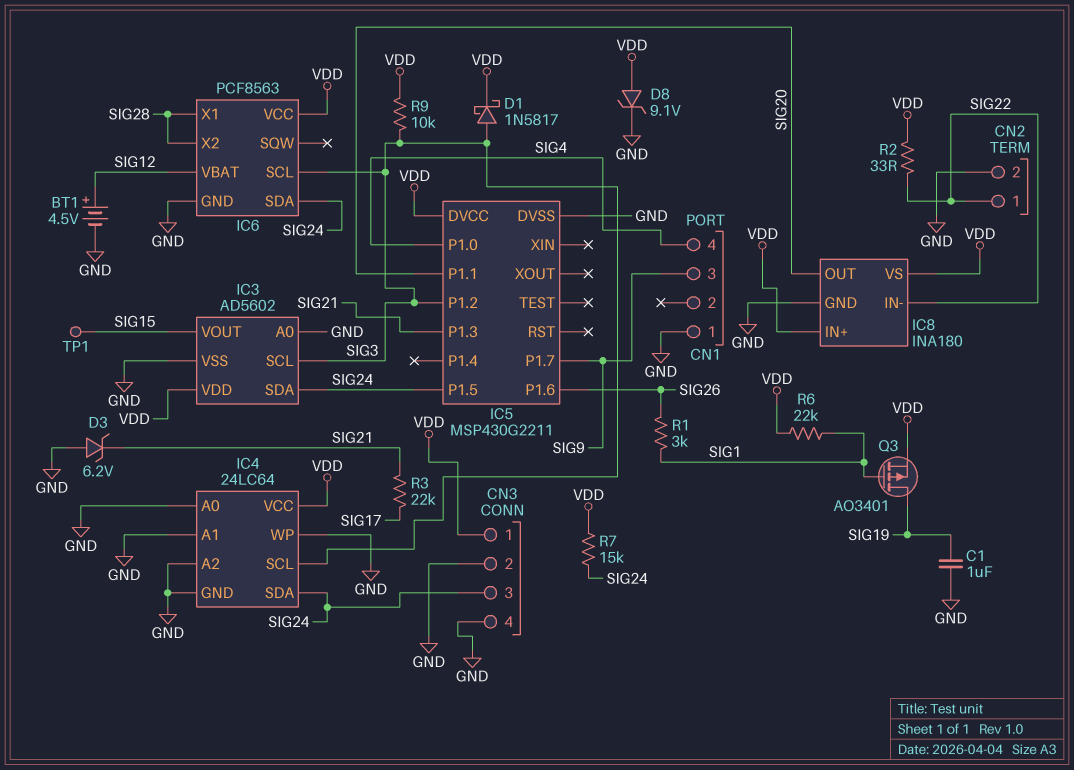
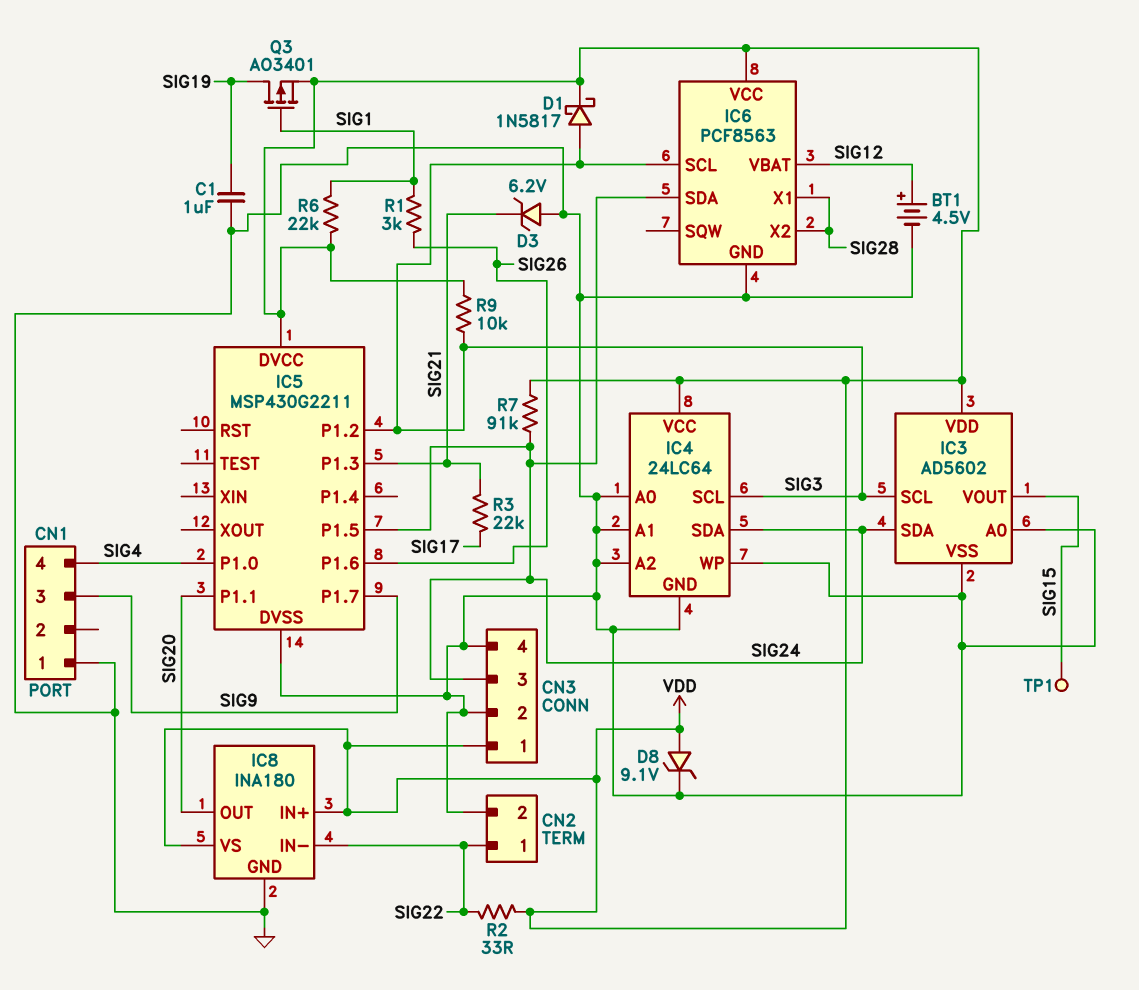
R7: 15k (SIG24, VDD) -> 91k (SIG24, VDD)

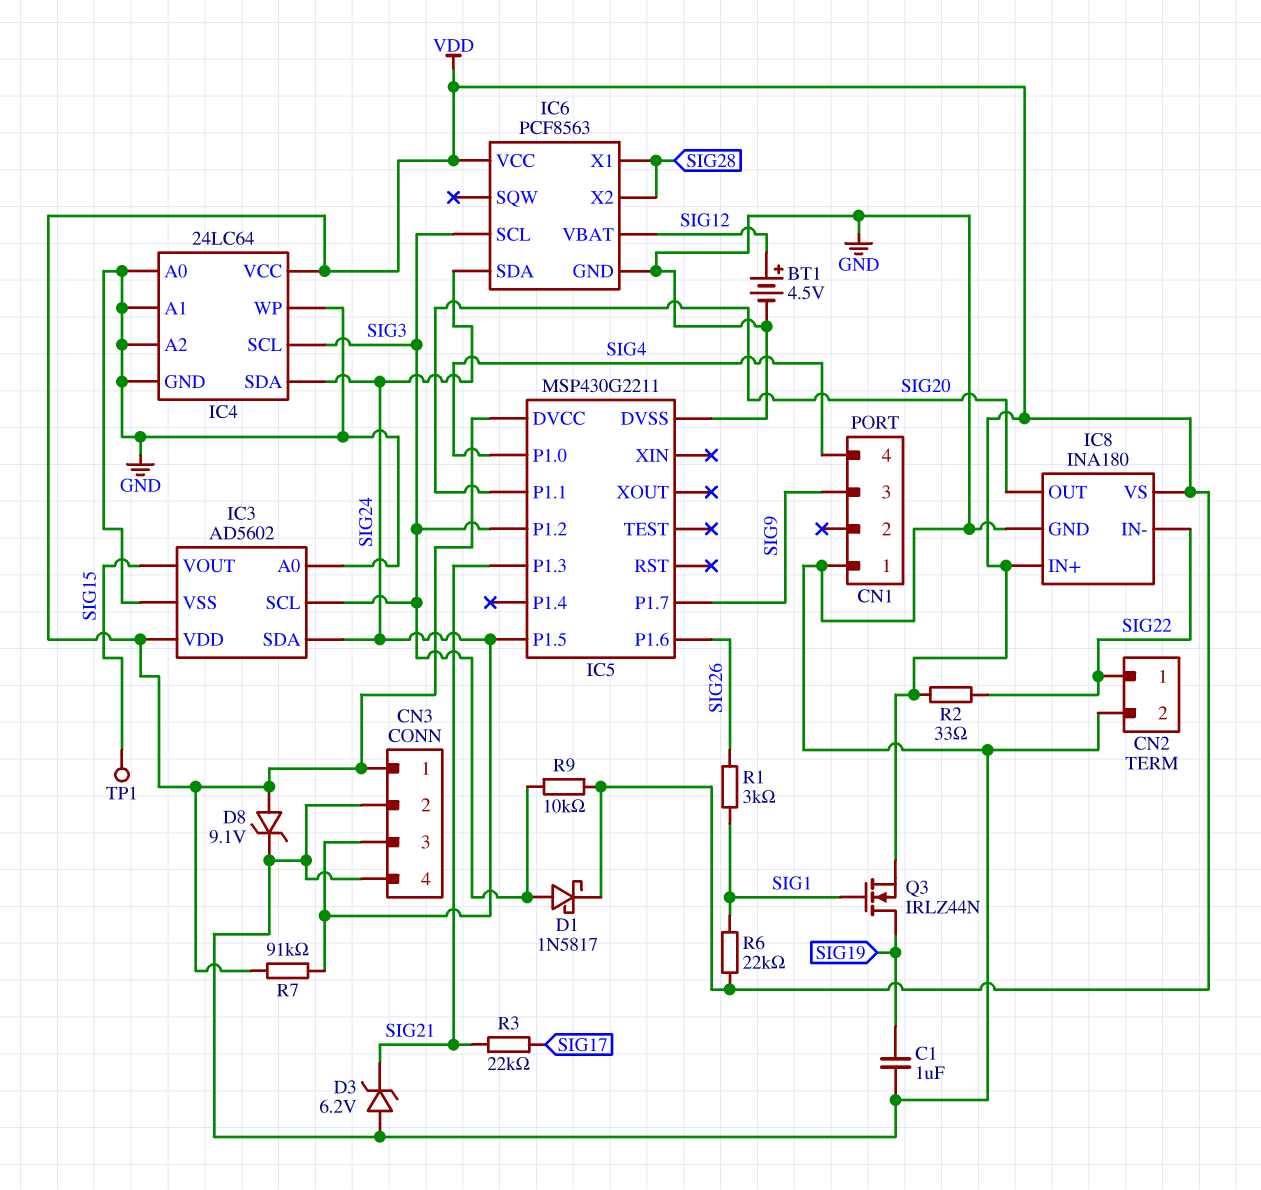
Q3: PMOS AO3401 (G SIG1, D SIG19, S VDD) -> NMOS IRLZ44N (G SIG1, D SIG19, S VDD)

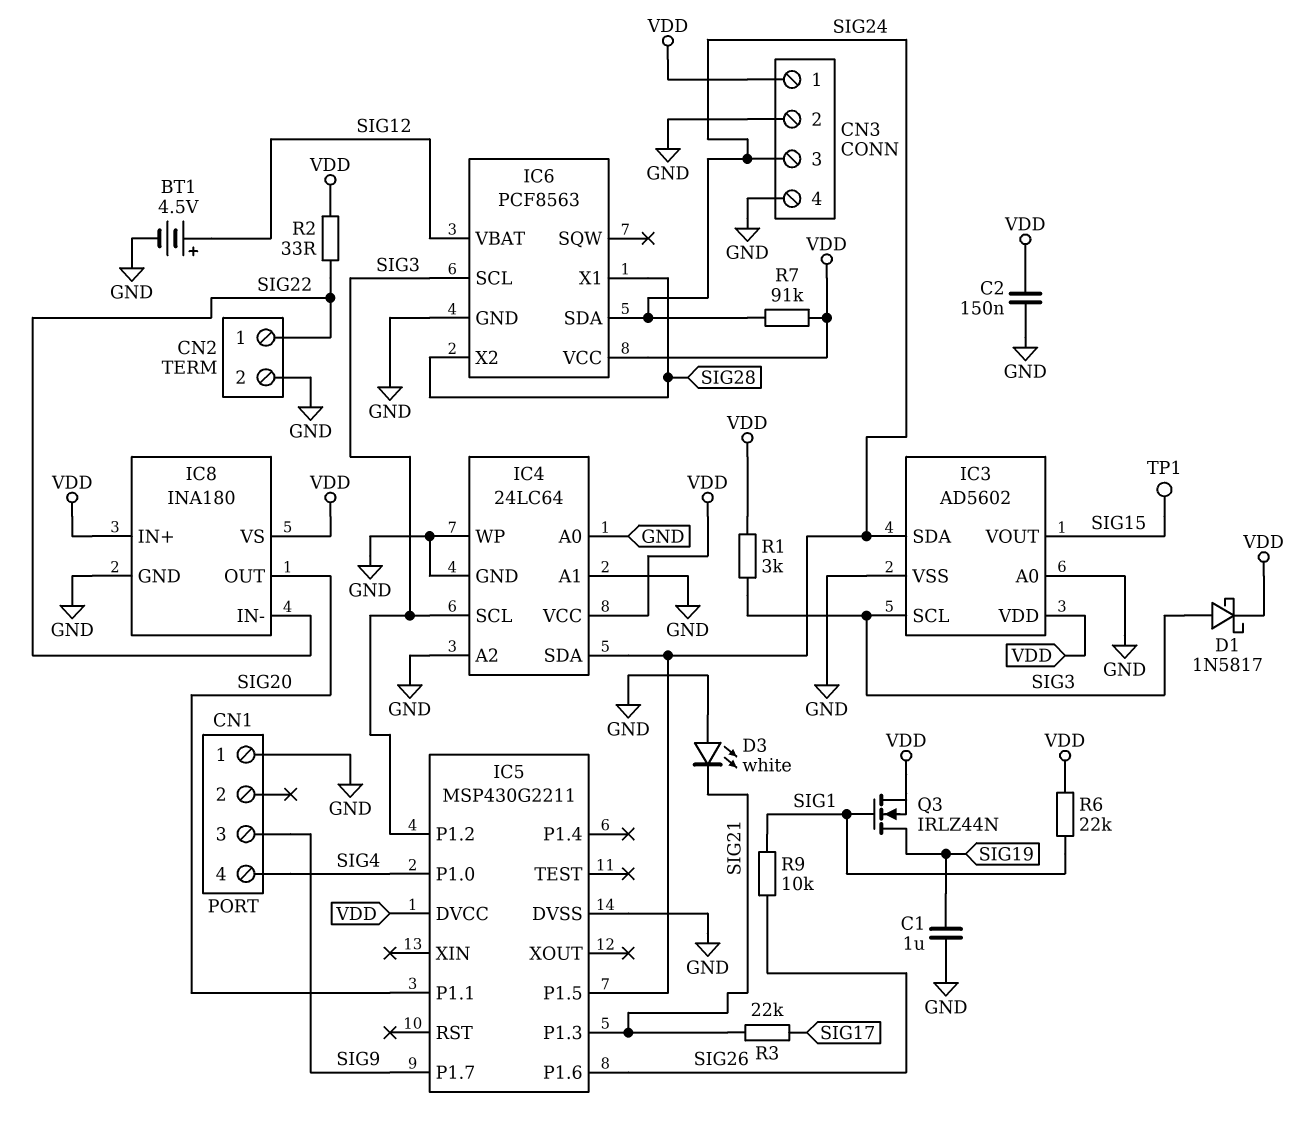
C2: none -> 150nF (GND, VDD)
D3: zener 6.2V (A GND, K SIG21) -> LED white (A GND, K SIG21)
D8: zener 9.1V (A VDD, K GND) -> none
R1: 3k (SIG1, SIG26) -> 3k (SIG3, VDD)
R9: 10k (SIG3, VDD) -> 10k (SIG1, SIG26)

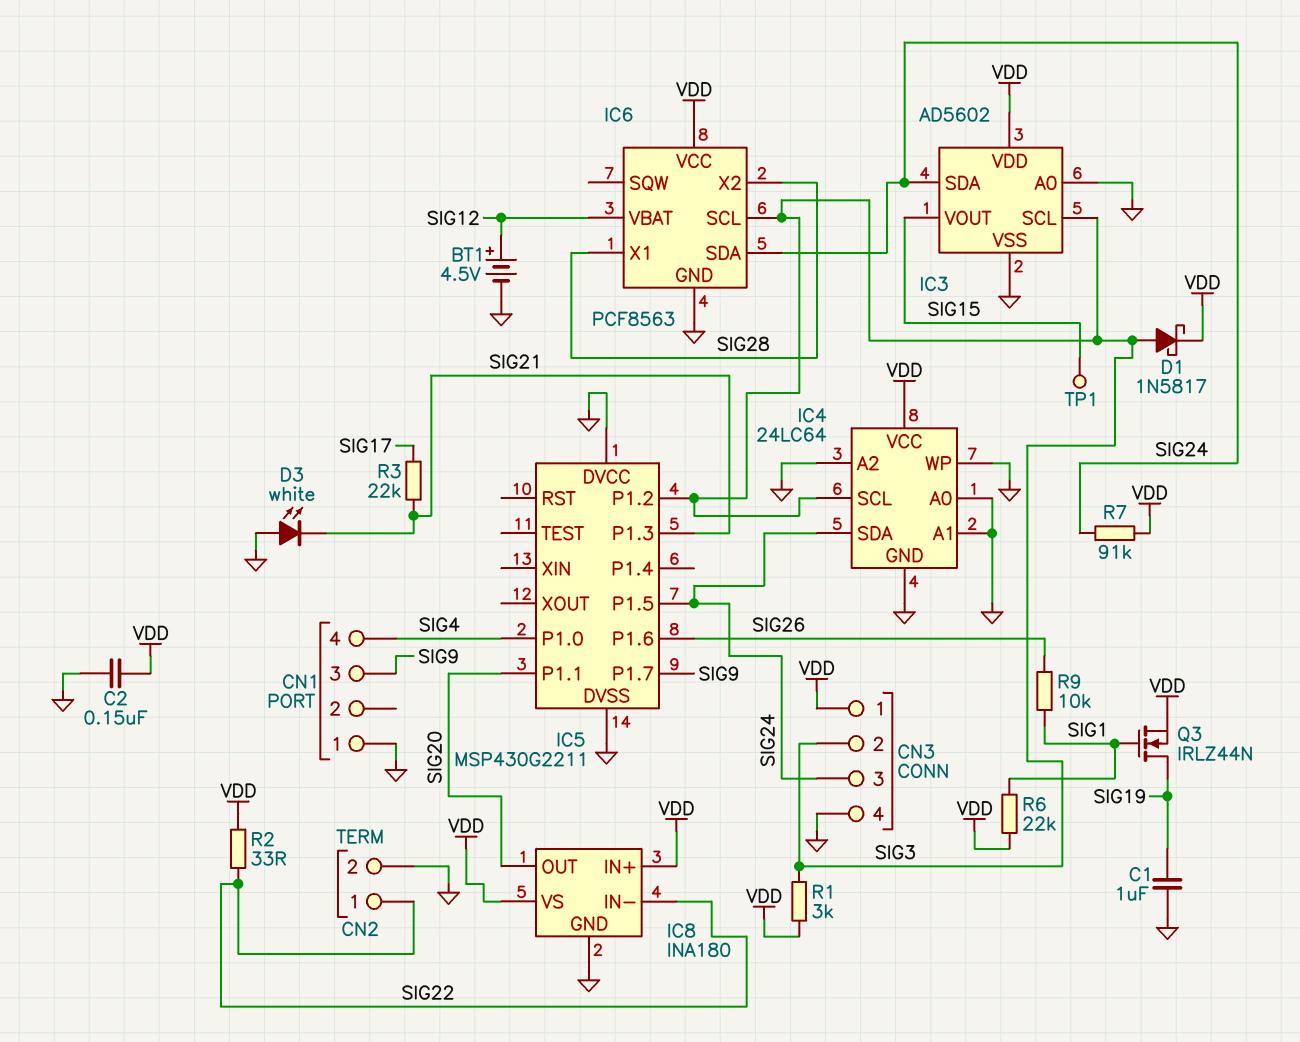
CN3 pin 2: GND -> SIG3
IC5 pin DVCC: VDD -> GND

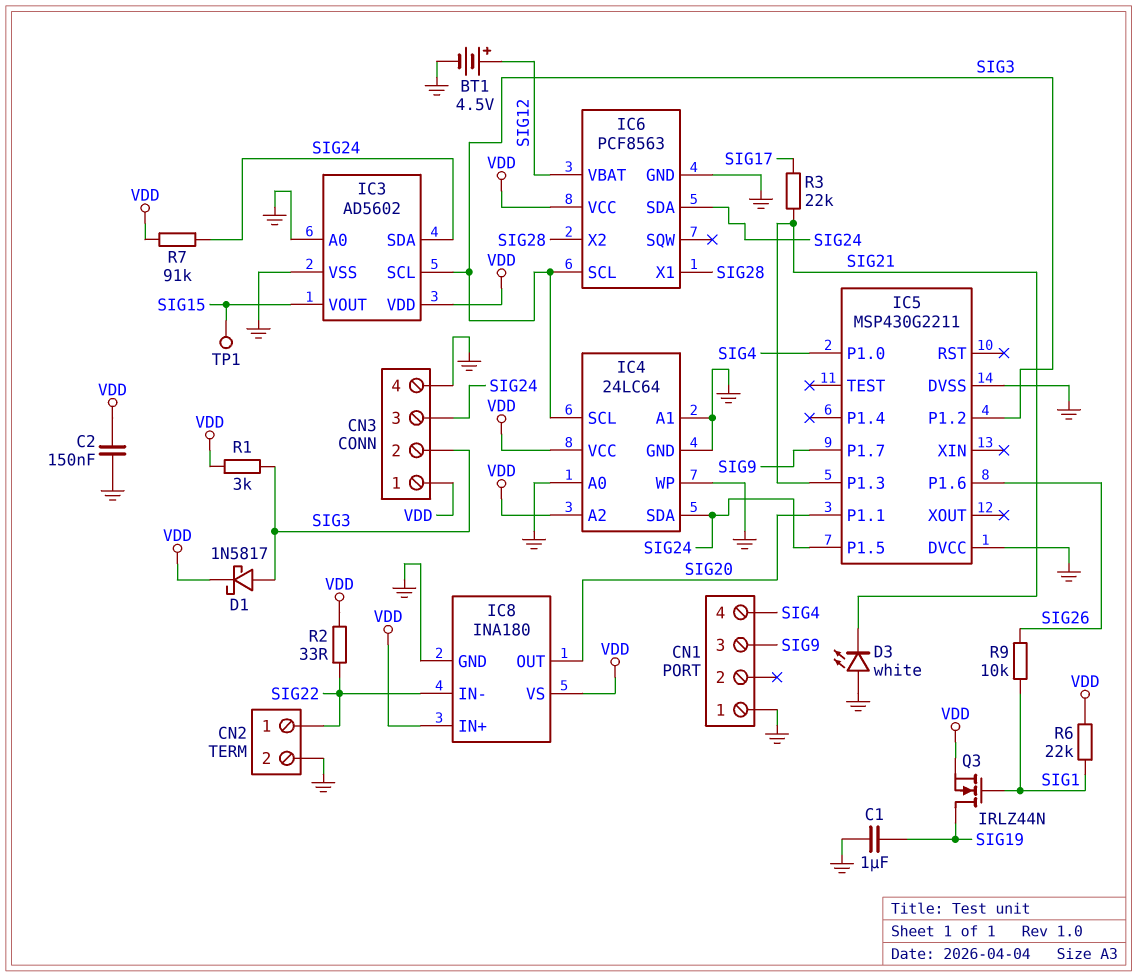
IC4 pin A2: GND -> VDD

